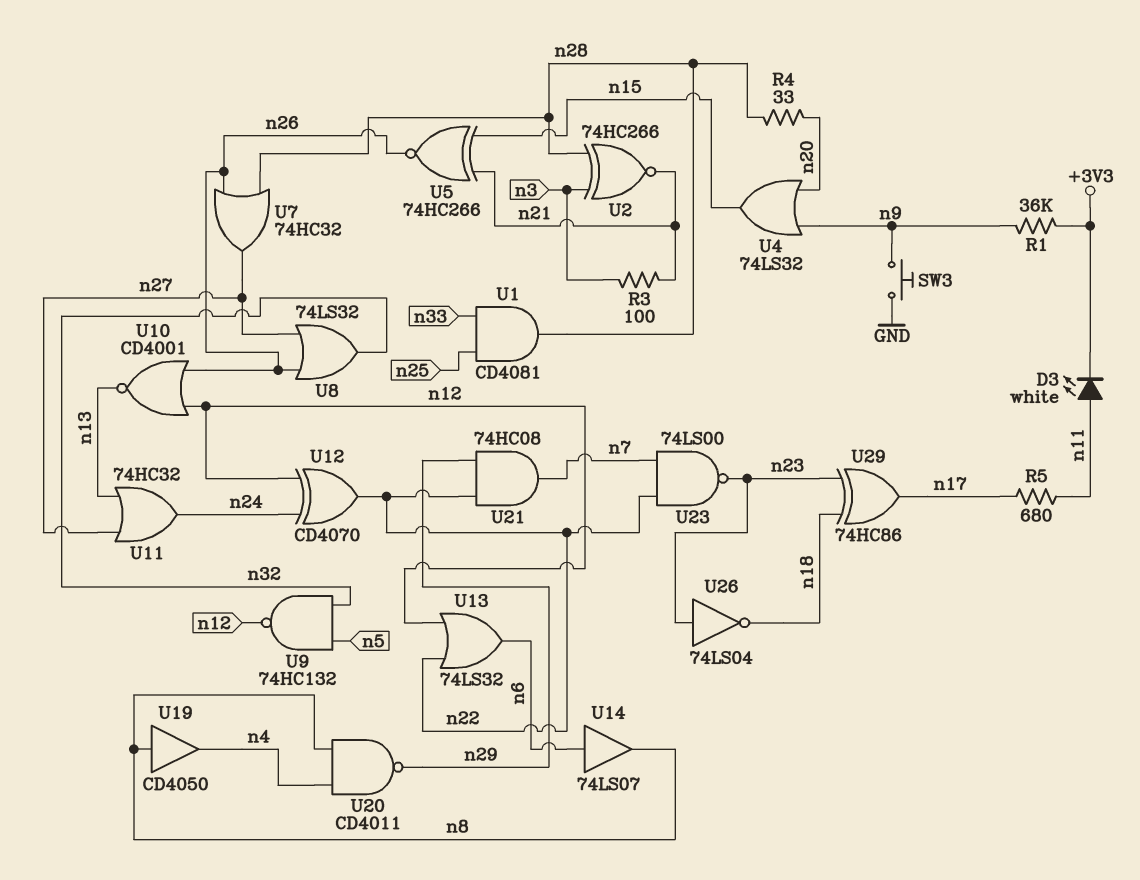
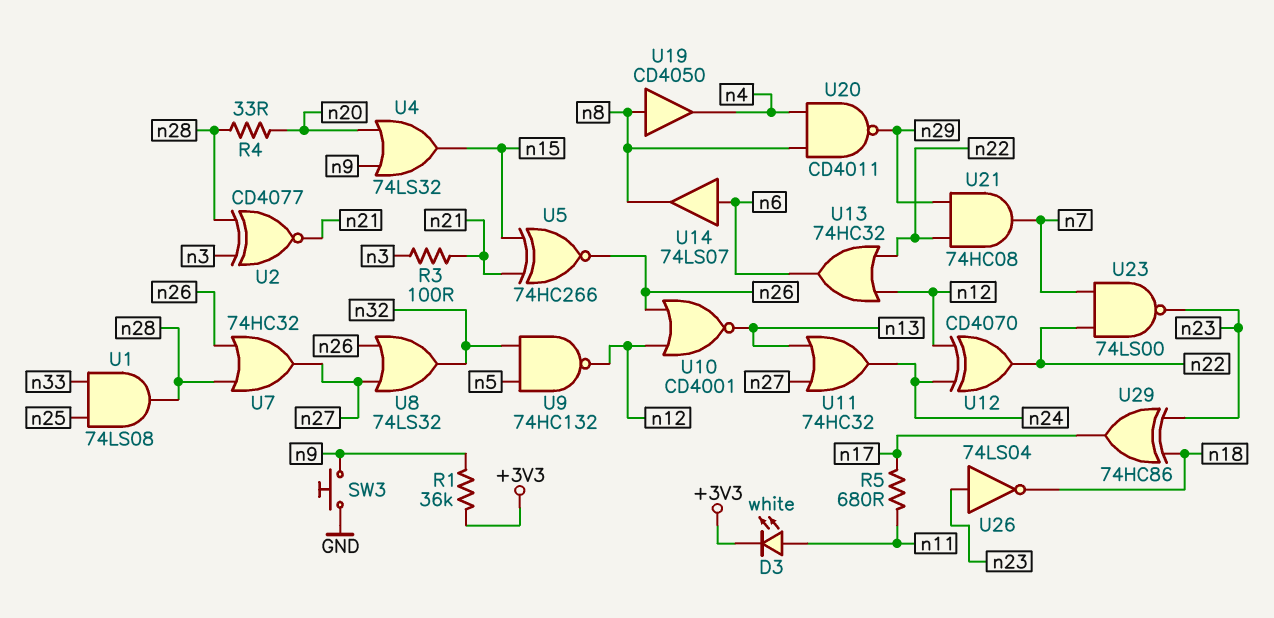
U1: AND CD4081 (in n25, in n33, out n28) -> AND 74LS08 (in n25, in n33, out n28)
U2: XNOR 74HC266 (in n3, in n28, out n21) -> XNOR CD4077 (in n3, in n28, out n21)
U13: OR 74LS32 (in n12, in n22, out n6) -> OR 74HC32 (in n12, in n22, out n6)

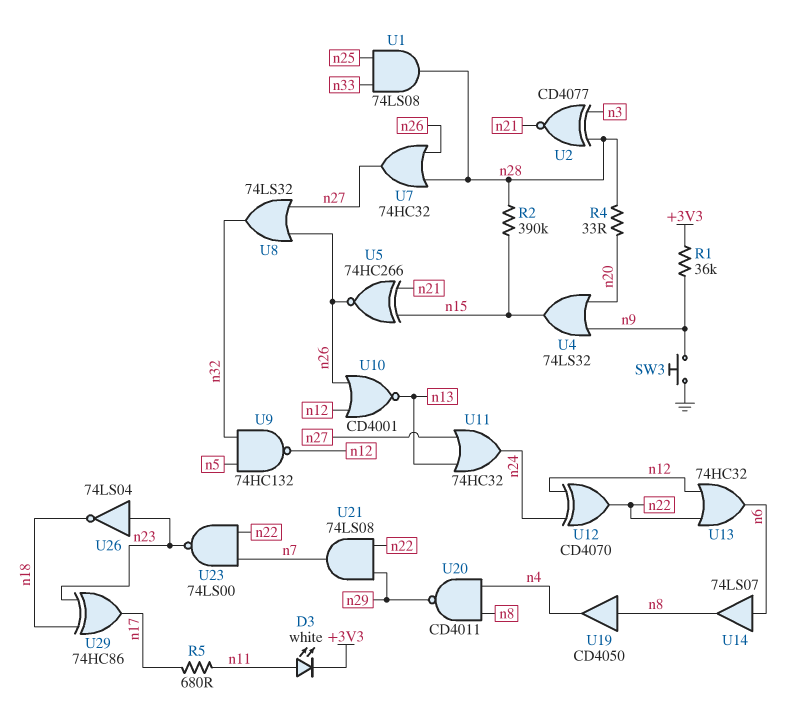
R2: none -> 390k (n15, n28)
R3: 100 (n3, n21) -> none
U21: AND 74HC08 (in n22, in n29, out n7) -> AND 74LS08 (in n22, in n29, out n7)

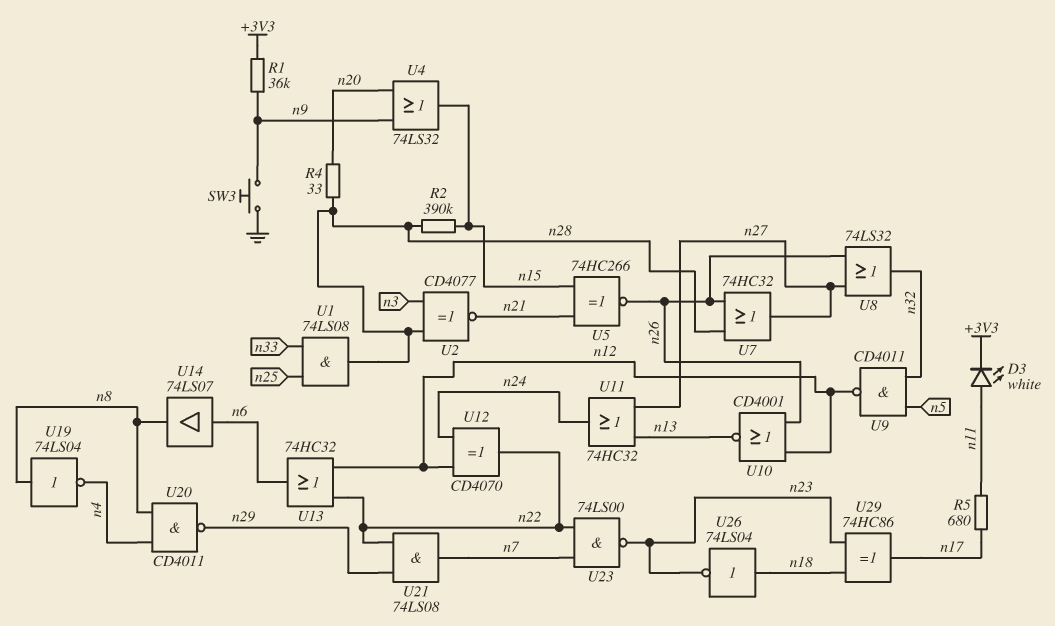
U9: NAND 74HC132 (in n5, in n32, out n12) -> NAND CD4011 (in n5, in n32, out n12)
U19: buffer CD4050 (in n8, out n4) -> NOT 74LS04 (in n8, out n4)
U26: NOT 74LS04 (in n23, out n18) -> NOT 74LS04 (in n18, out n23)

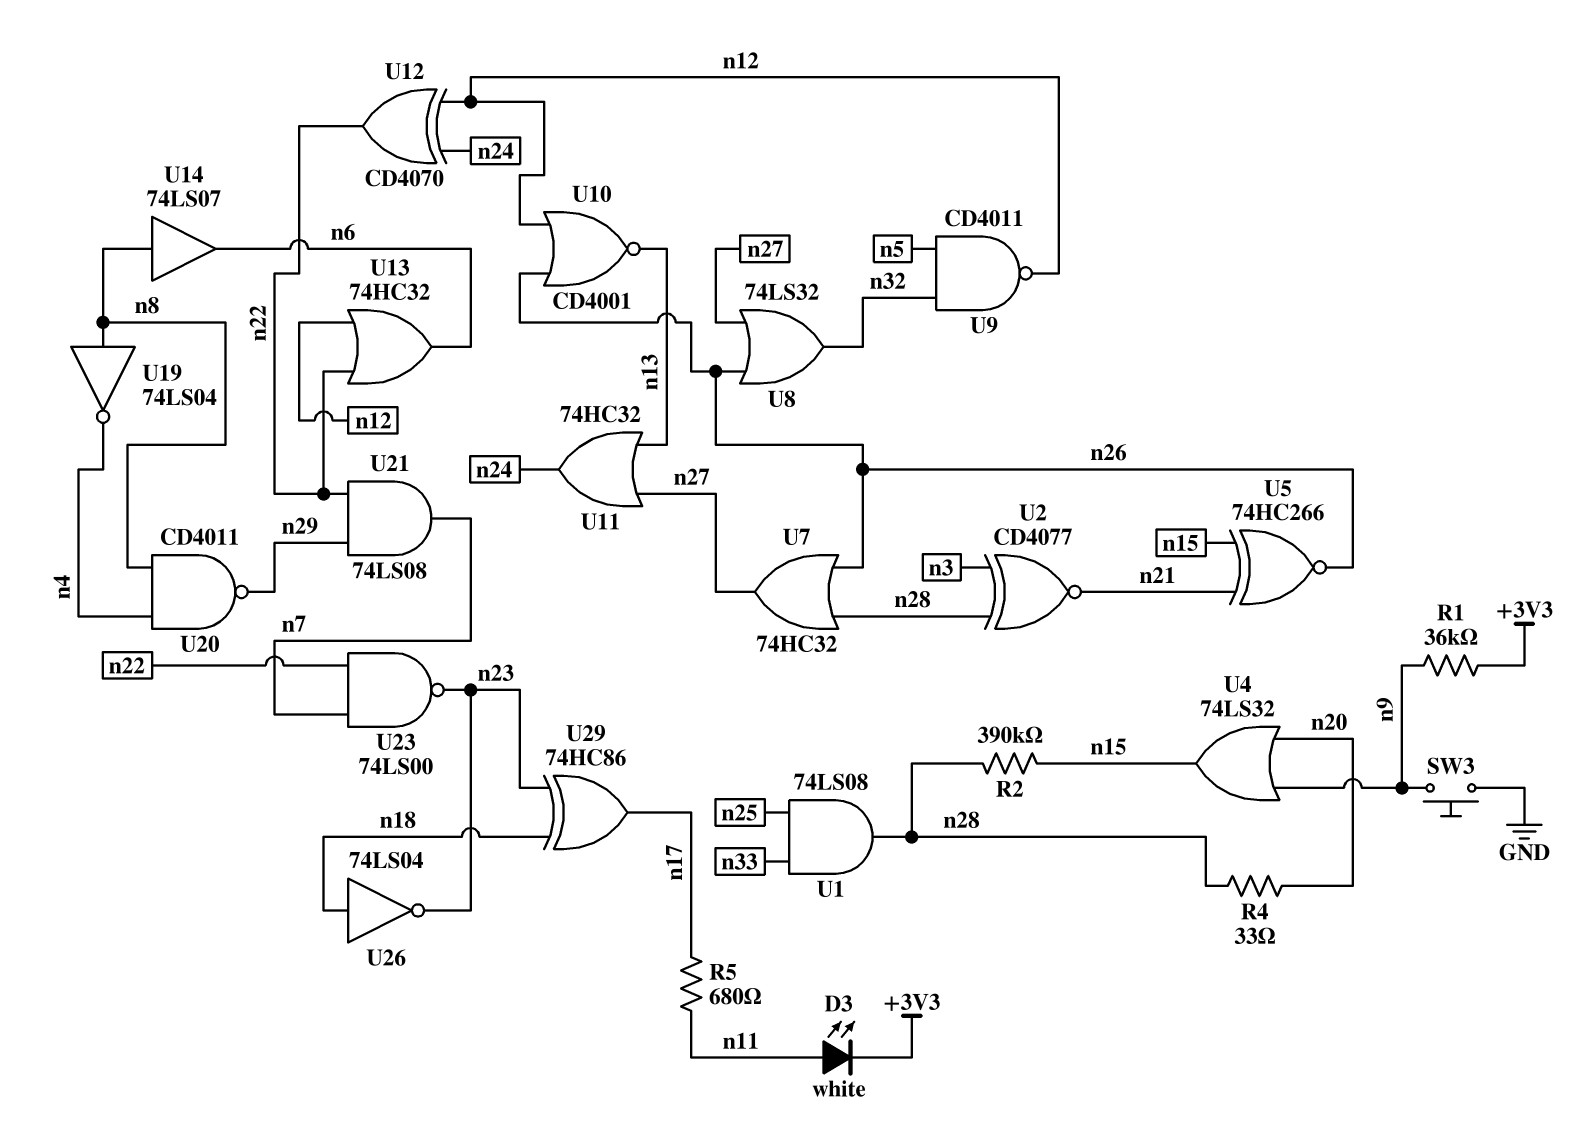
U14: buffer 74LS07 (in n6, out n8) -> buffer 74LS07 (in n8, out n6)

